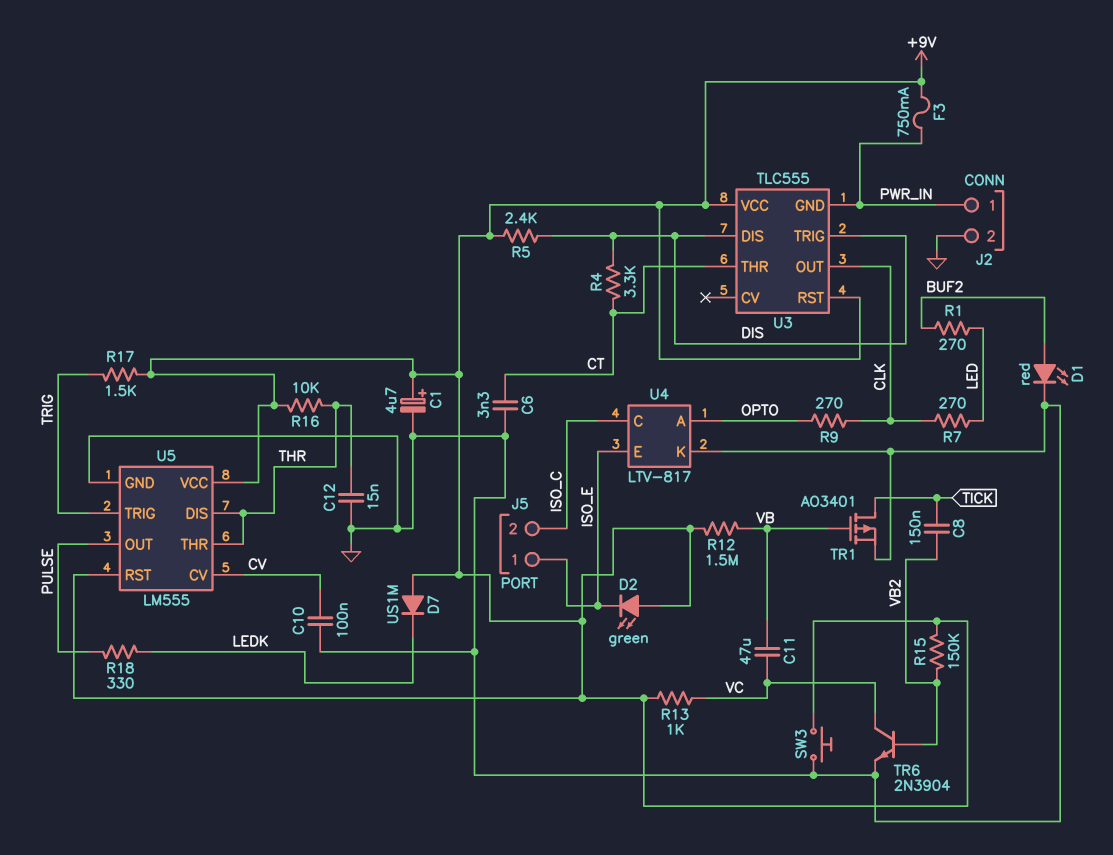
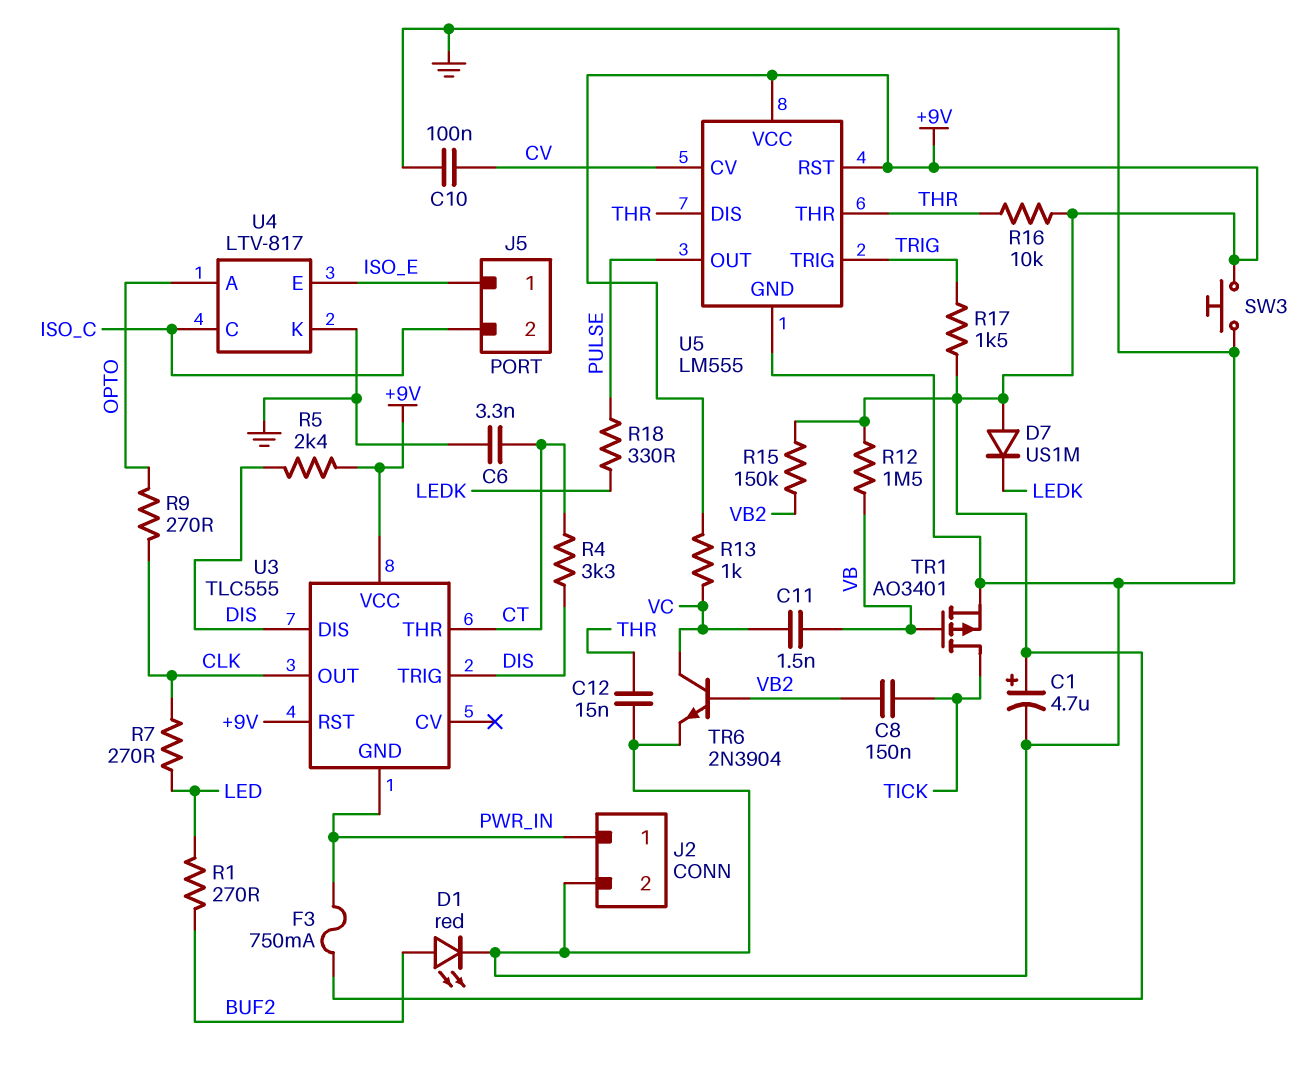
C11: 47uF (VB, VC) -> 1.5nF (VB, VC)
D2: LED green (A +9V, K ISO_E) -> none

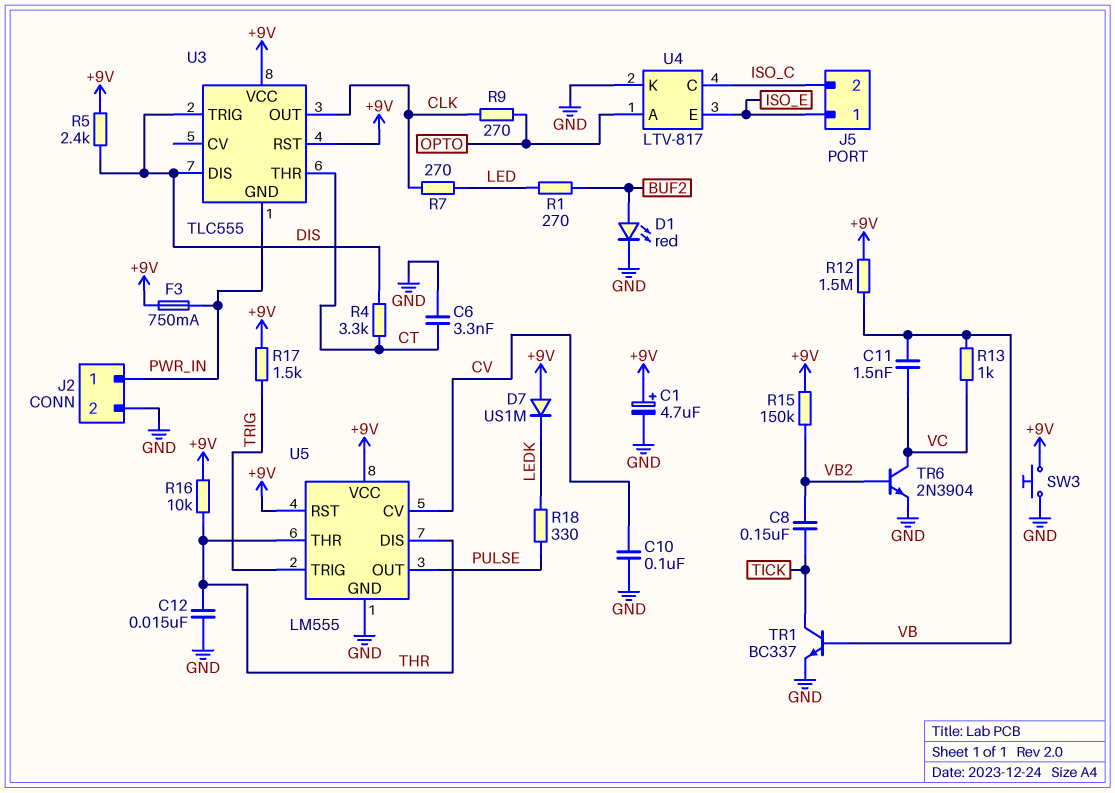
R13: 1k (+9V, VC) -> 1k (VB, VC)
TR1: PMOS AO3401 (G VB, D TICK, S GND) -> NPN BC337 (B VB, C TICK, E GND)

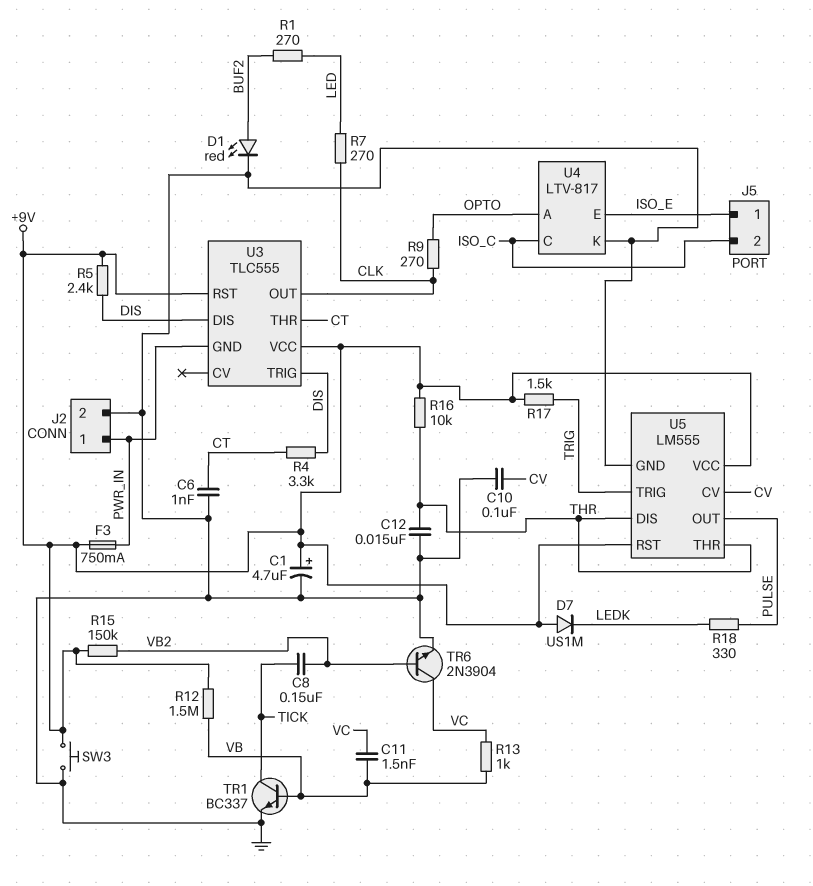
C6: 3.3nF (CT, GND) -> 1nF (CT, GND)

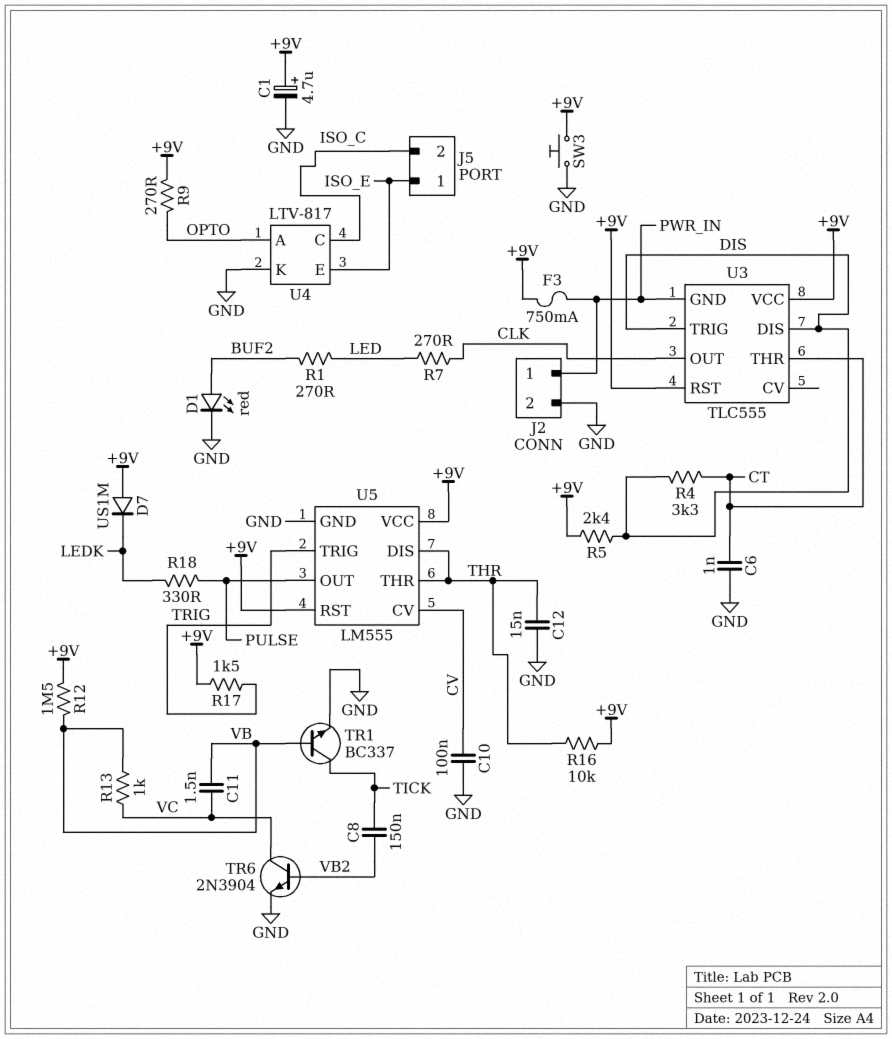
R9: 270 (CLK, OPTO) -> 270 (+9V, OPTO)
R15: 150k (+9V, VB2) -> none

